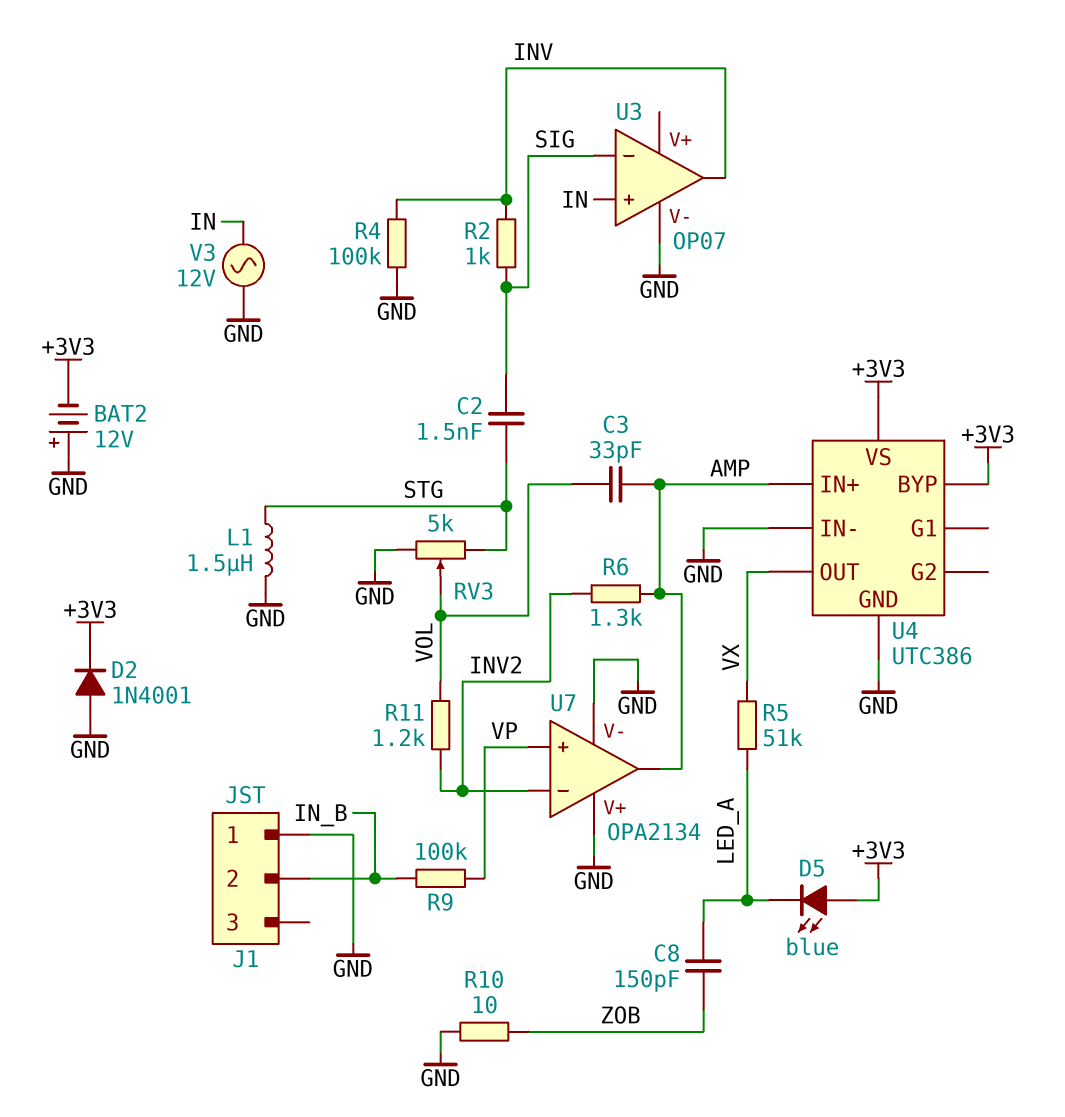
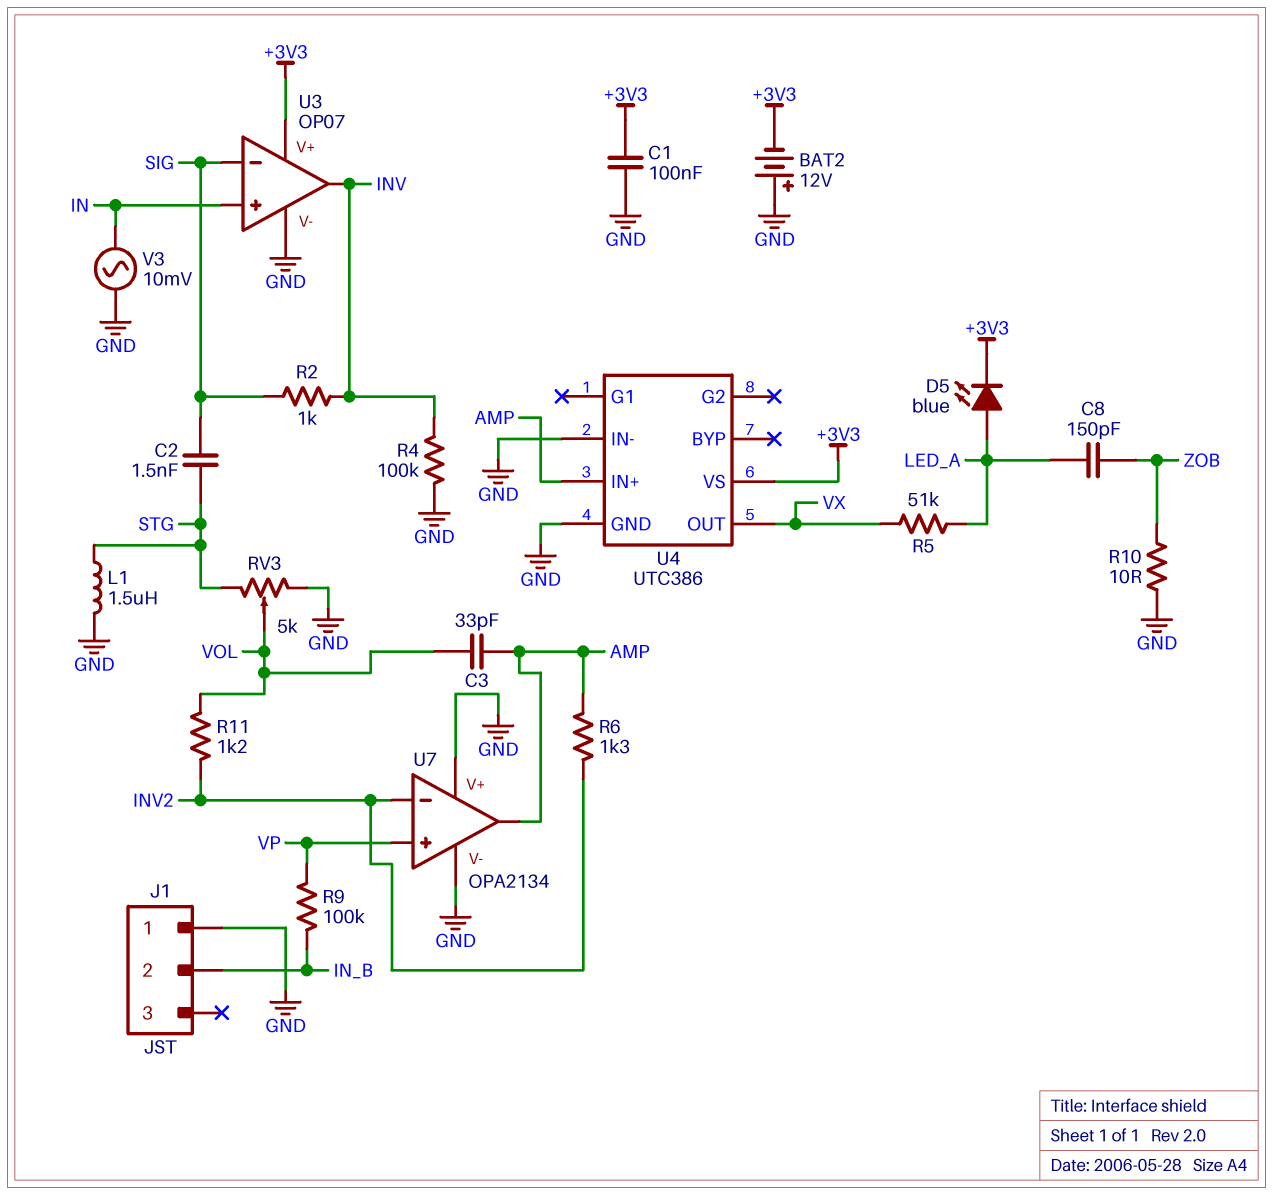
C1: none -> 100nF (+3V3, GND)
D2: diode 1N4001 (A GND, K +3V3) -> none
D5: LED blue (A +3V3, K LED_A) -> LED blue (A LED_A, K +3V3)
U3 pin V+: none -> +3V3
U4 pin BYP: +3V3 -> none
V3: AC 12V (GND, IN) -> AC 10mV (GND, IN)

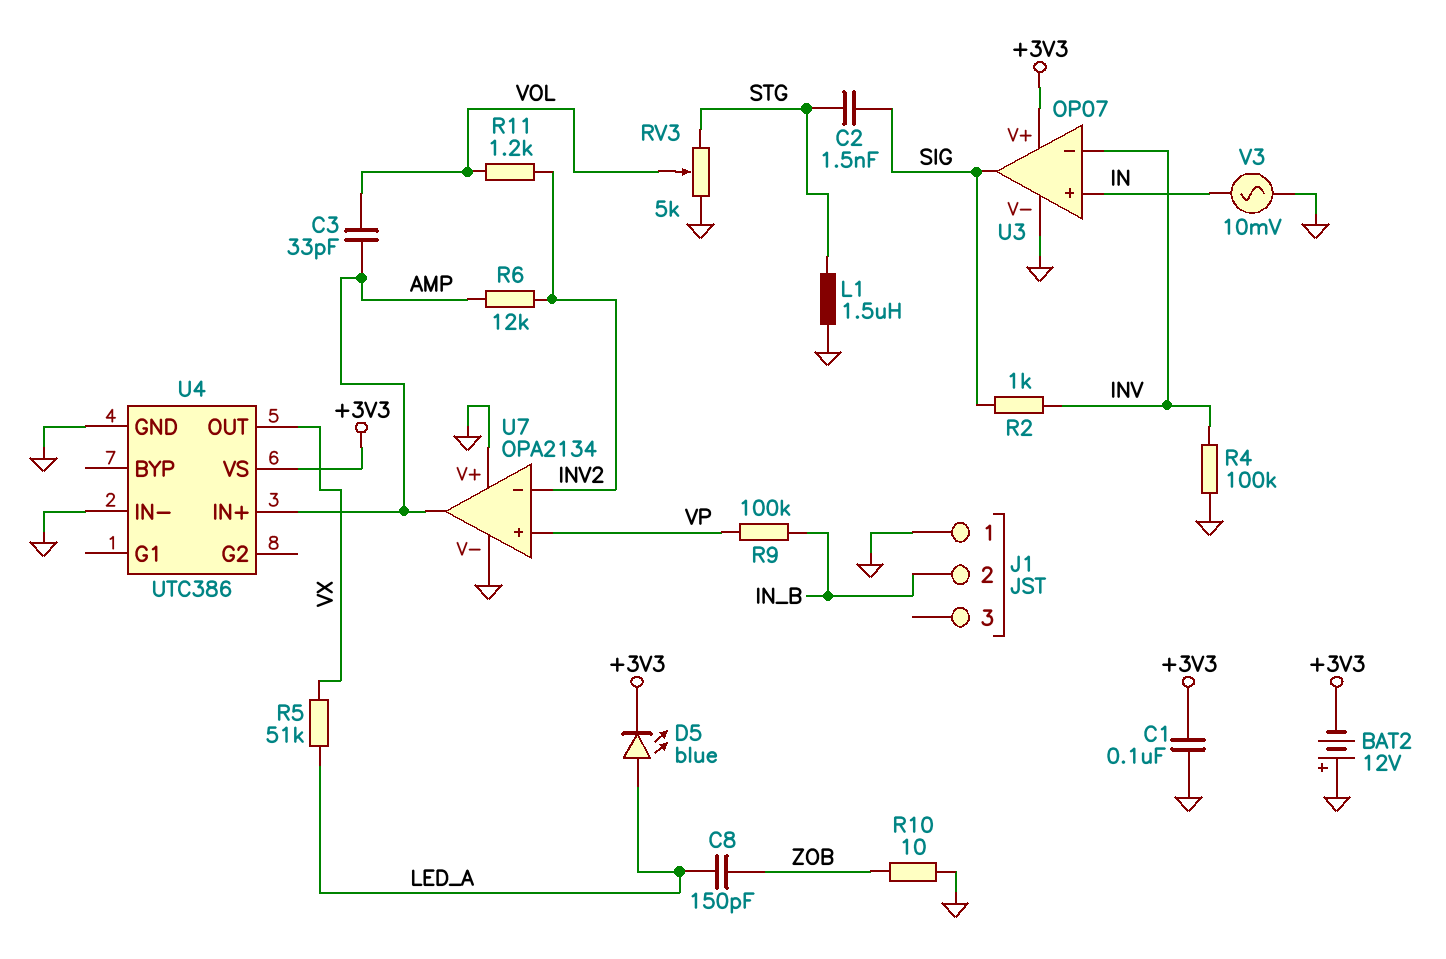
R6: 1.3k (AMP, INV2) -> 12k (AMP, INV2)
U3 pin in-: SIG -> INV
U3 pin out: INV -> SIG

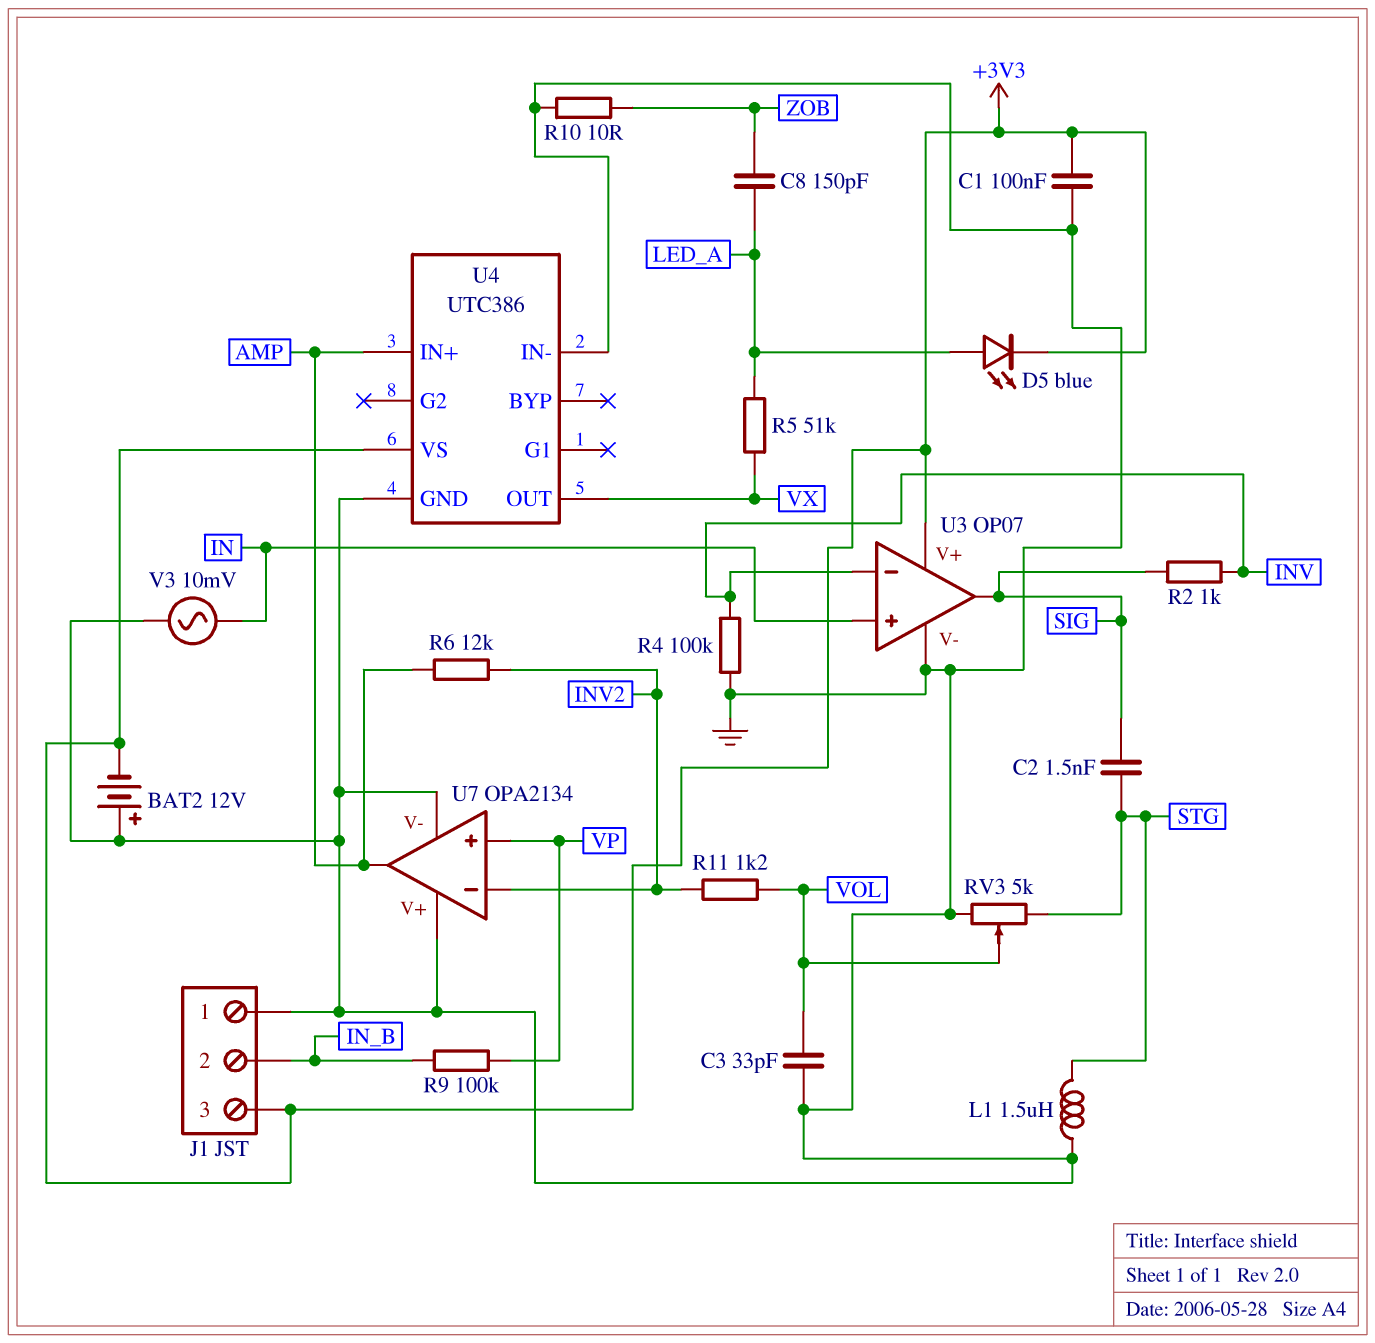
C3: 33pF (AMP, VOL) -> 33pF (GND, VOL)
J1 pin 3: none -> +3V3

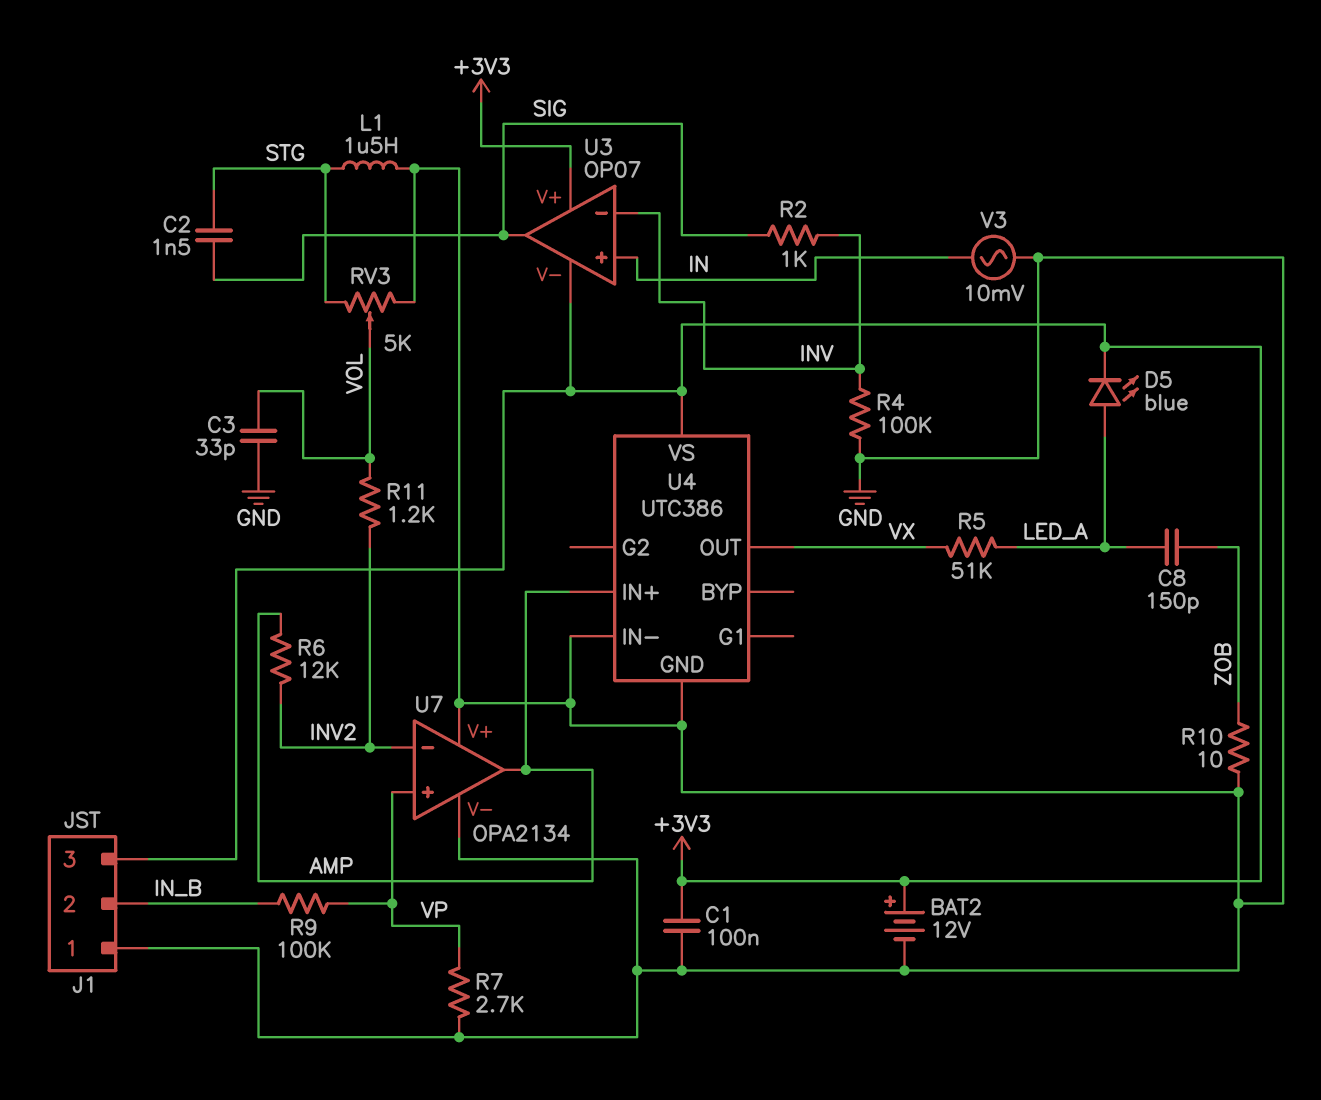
BAT2: 12V (plus GND, minus +3V3) -> 12V (plus +3V3, minus GND)
R7: none -> 2.7k (GND, VP)
U3 pin V-: GND -> +3V3

